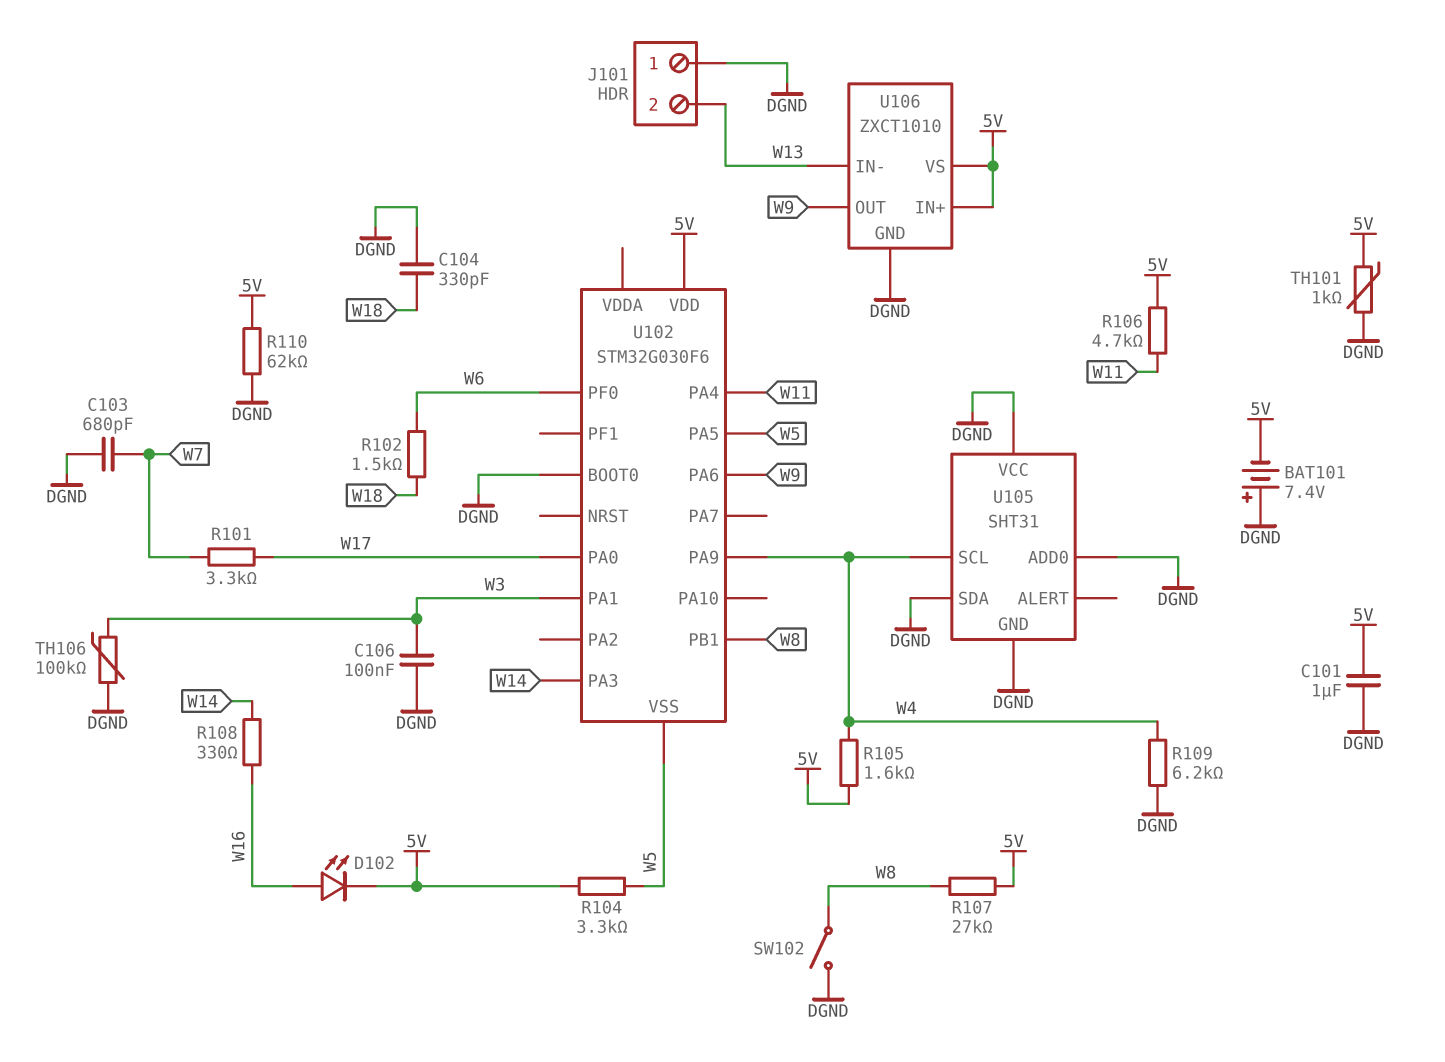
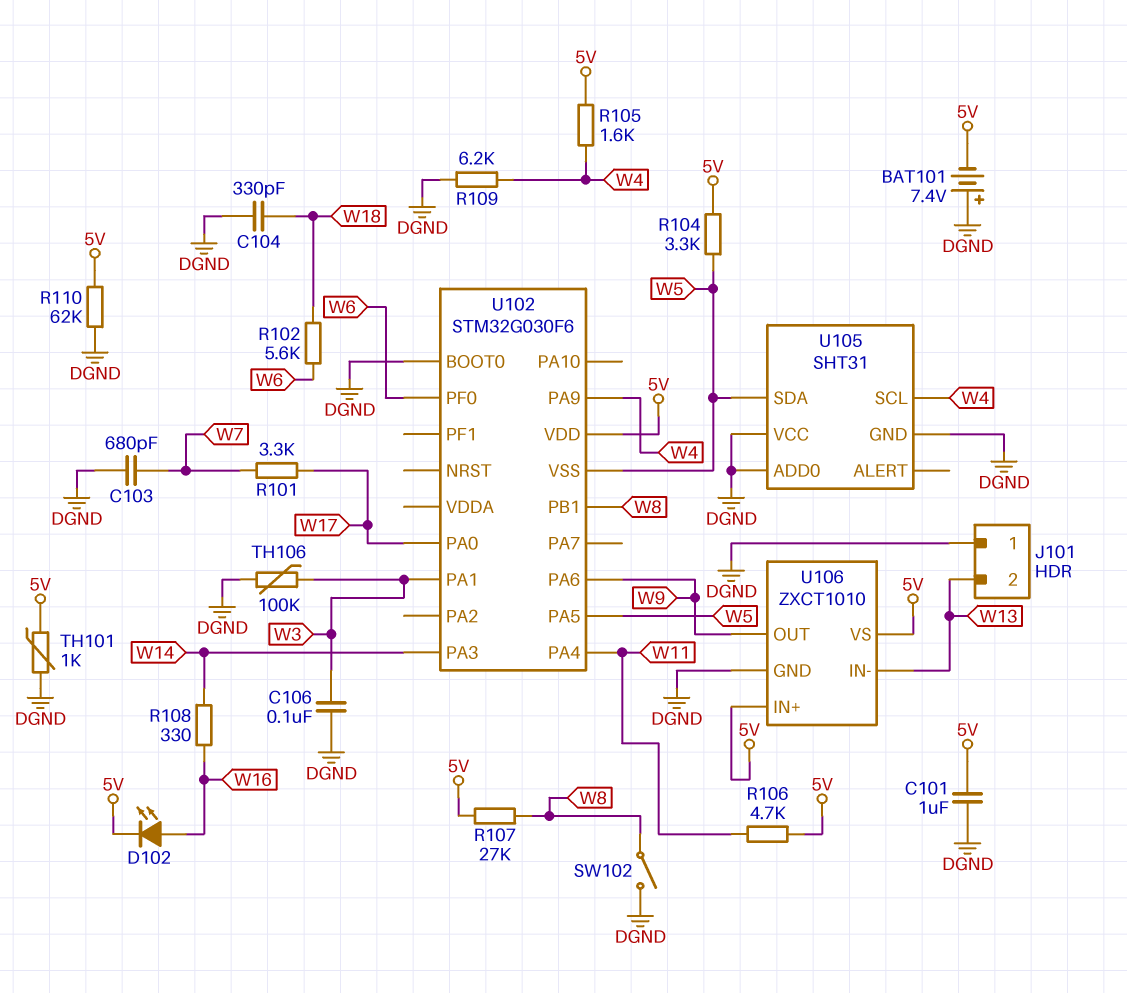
R102: 1.5k (W6, W18) -> 5.6k (W6, W18)
U105 pin SDA: DGND -> W5

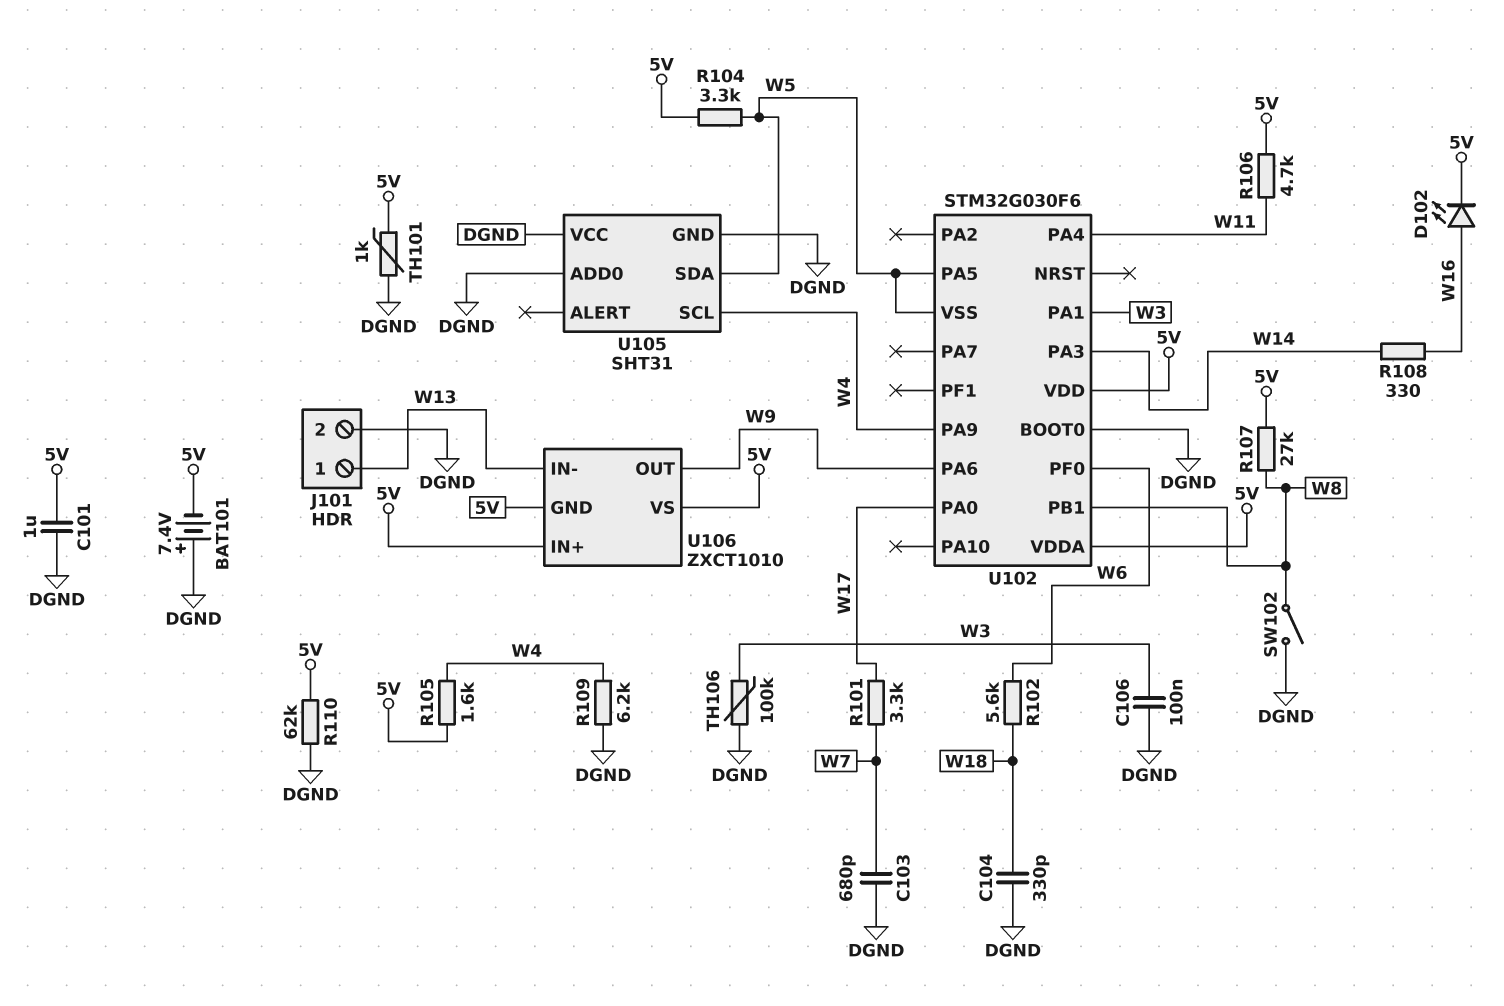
J101 pin 1: DGND -> W13
J101 pin 2: W13 -> DGND
U102 pin VDDA: none -> 5V
U106 pin GND: DGND -> 5V

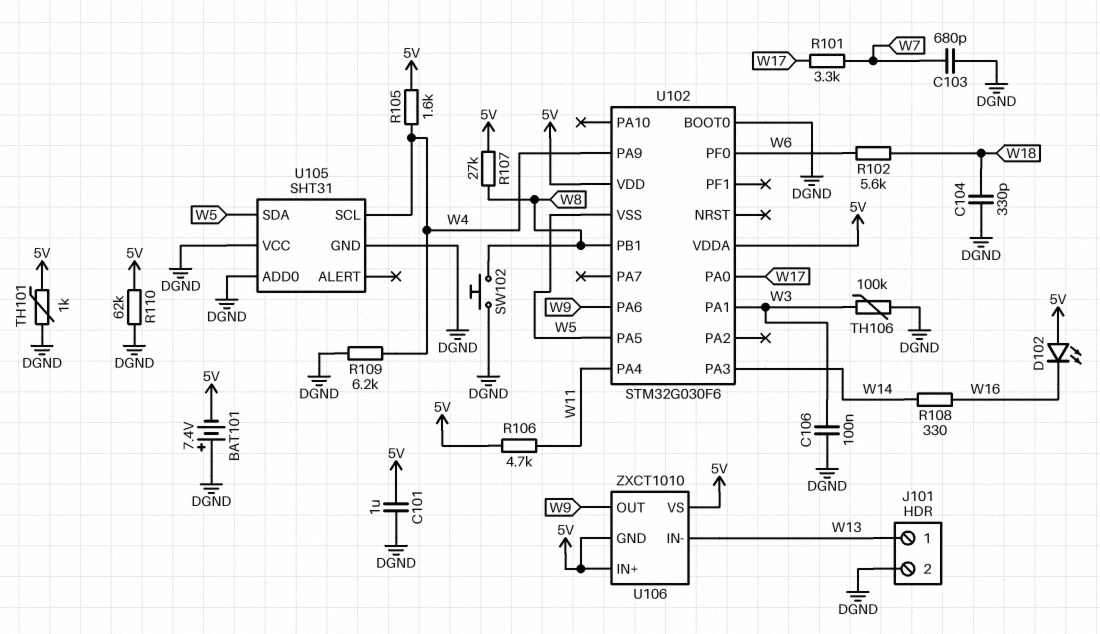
D102: LED (A W16, K 5V) -> LED (A 5V, K W16)
R104: 3.3k (5V, W5) -> none
SW102: switch (DGND, W8) -> button (DGND, W8)

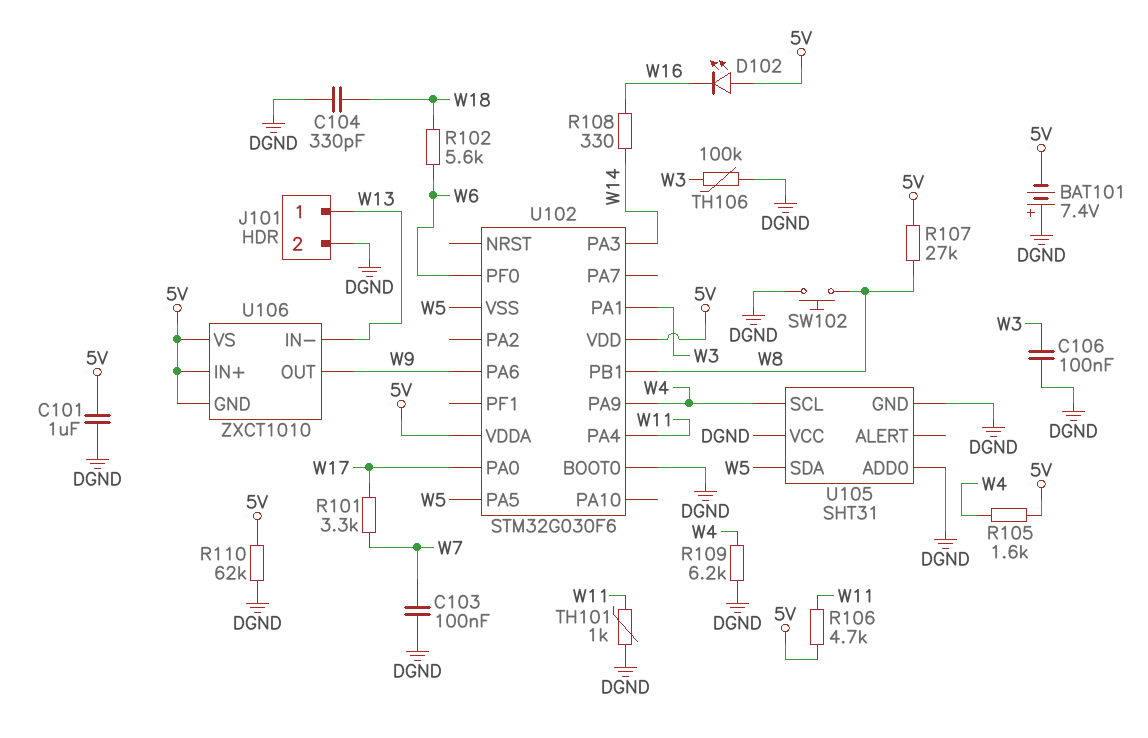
C103: 680pF (DGND, W7) -> 100nF (DGND, W7)
TH101: 1k (5V, DGND) -> 1k (DGND, W11)

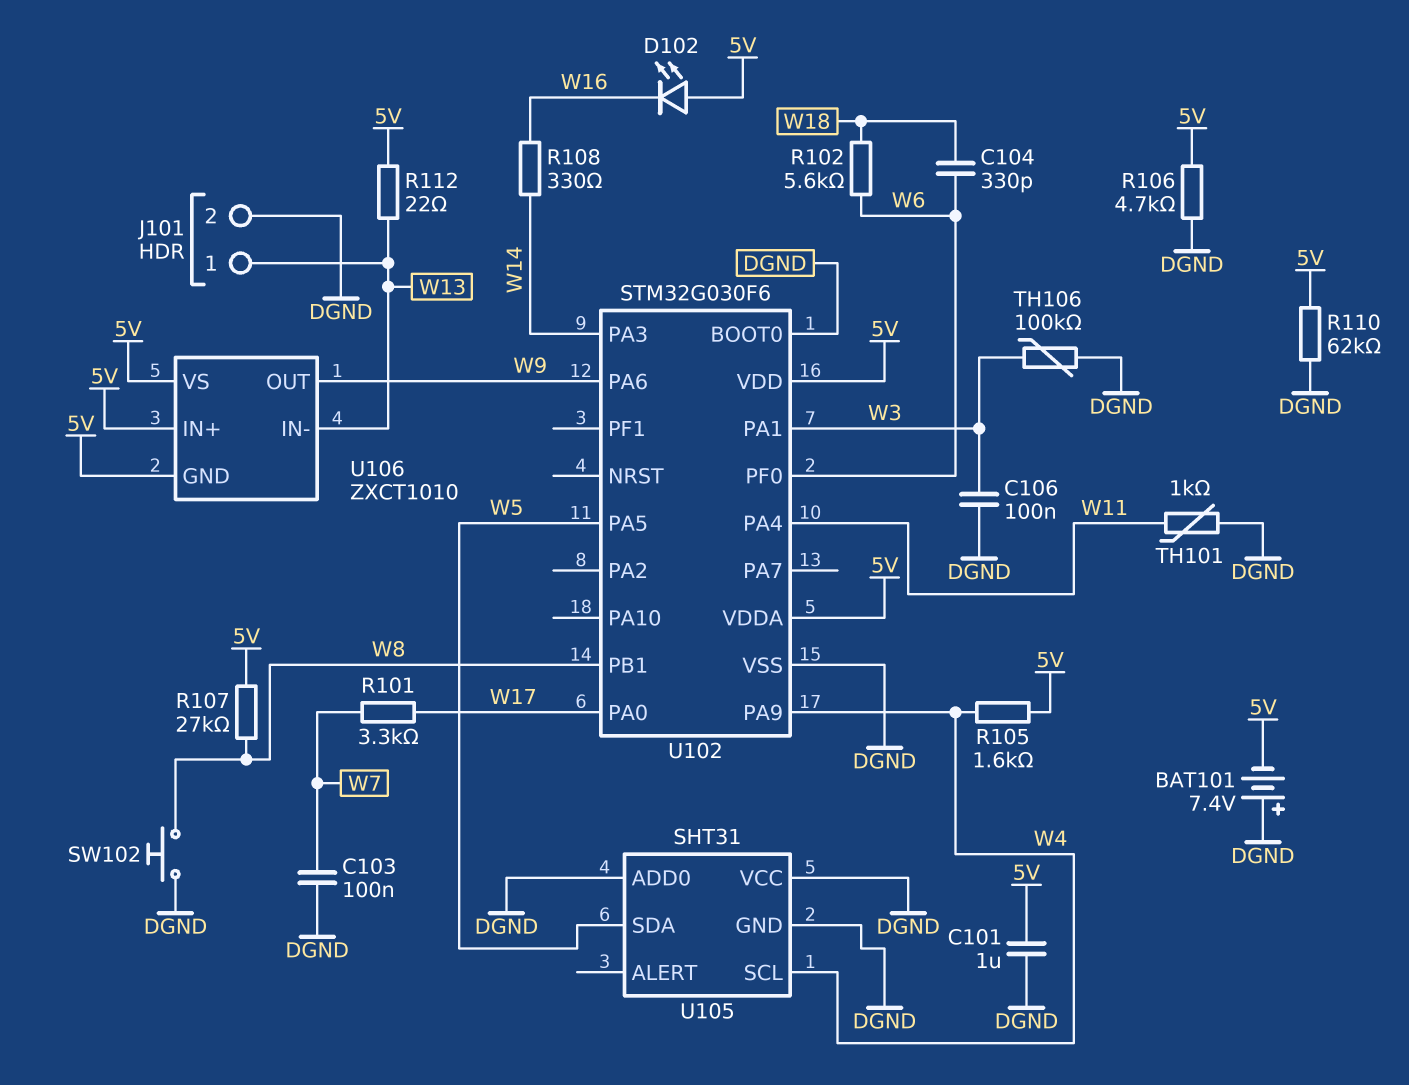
C104: 330pF (DGND, W18) -> 330pF (W6, W18)
R106: 4.7k (5V, W11) -> 4.7k (5V, DGND)
R109: 6.2k (DGND, W4) -> none
R112: none -> 22 (5V, W13)
U102 pin VSS: W5 -> DGND

